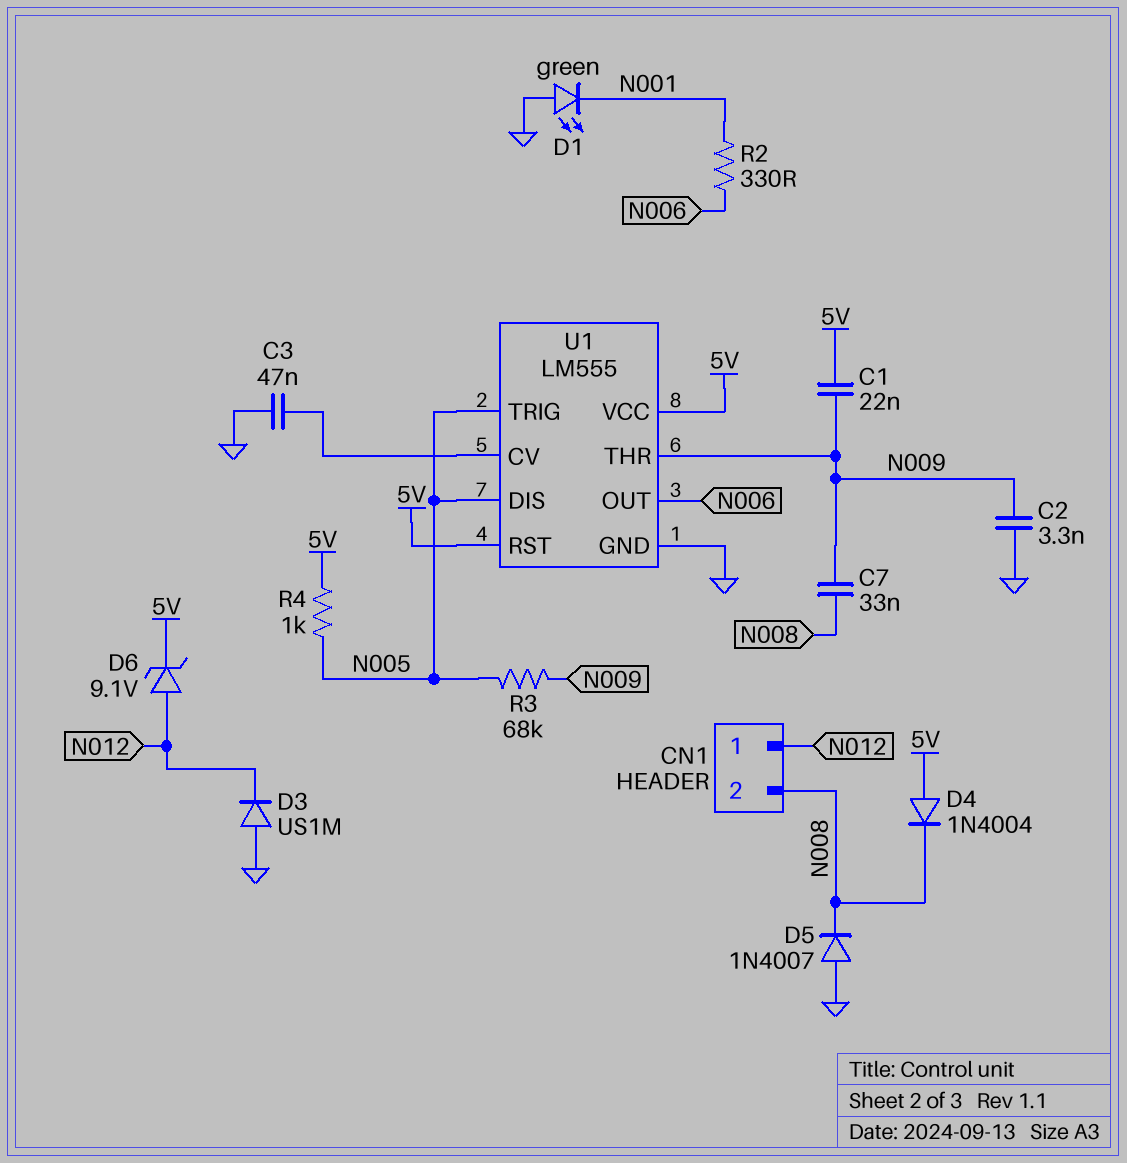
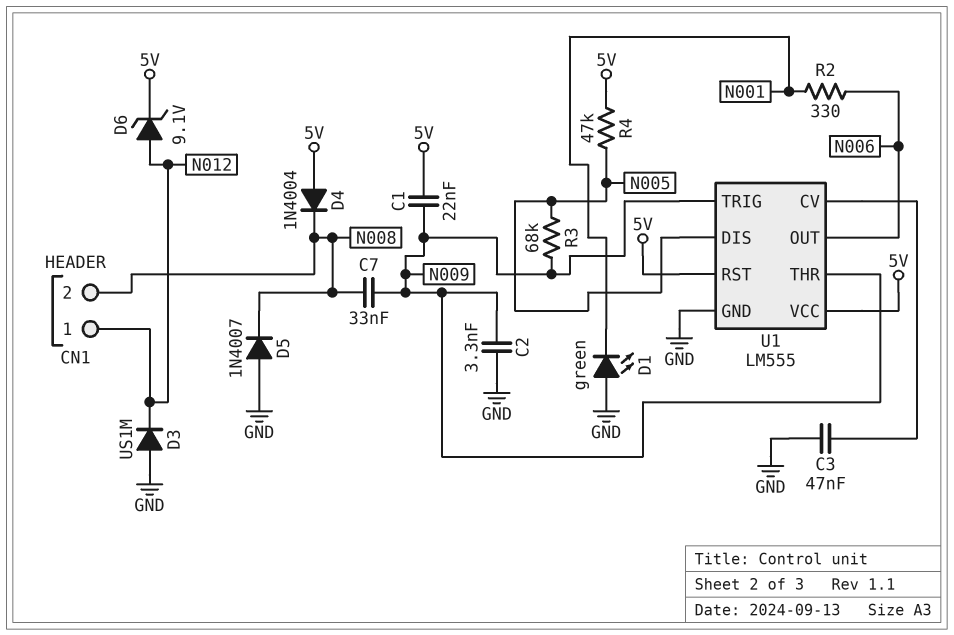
R4: 1k (5V, N005) -> 47k (5V, N005)
U1 pin TRIG: N005 -> N009

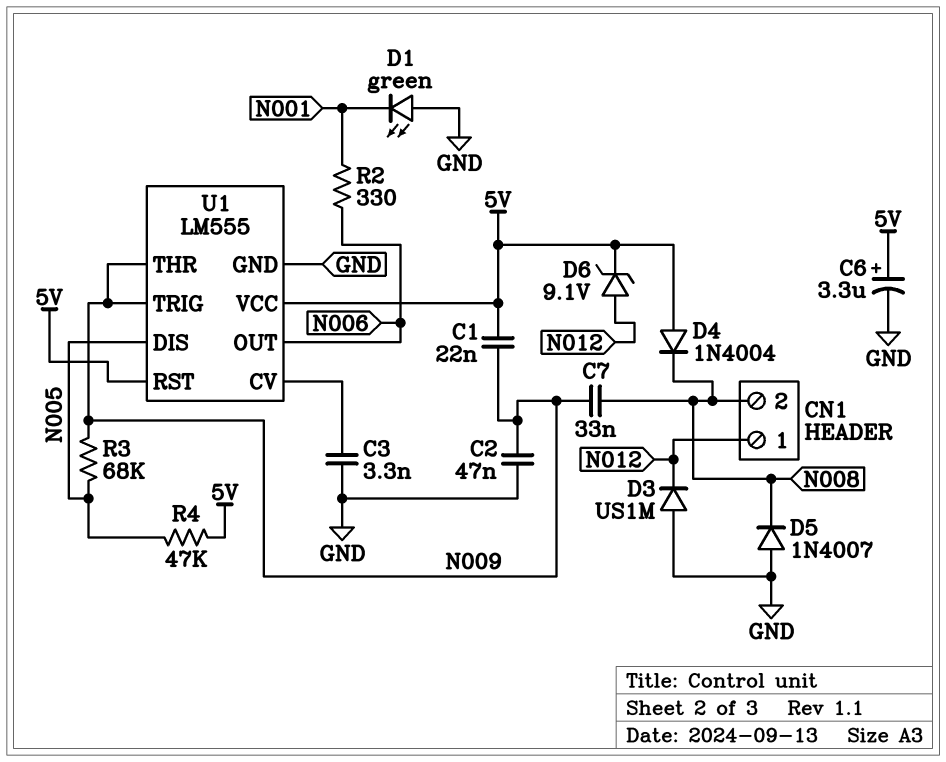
C2: 3.3nF (GND, N009) -> 47nF (GND, N009)
C3: 47nF (GND, U1/CV) -> 3.3nF (GND, U1/CV)
C6: none -> 3.3uF (plus 5V, minus GND)

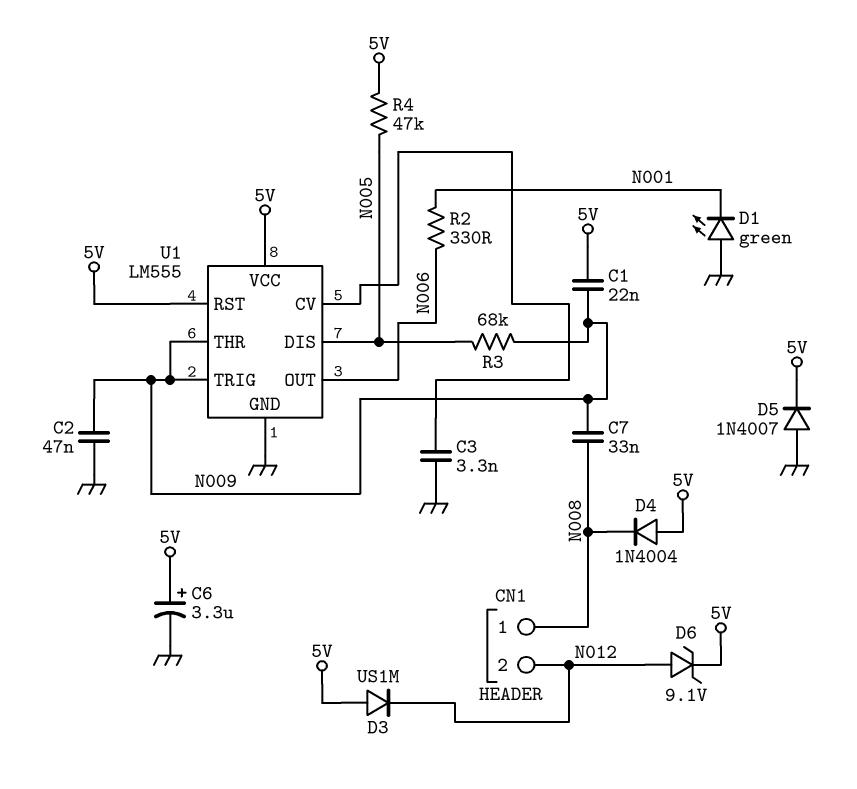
CN1 pin 1: N012 -> N008
CN1 pin 2: N008 -> N012
D3: diode US1M (A GND, K N012) -> diode US1M (A 5V, K N012)
D5: diode 1N4007 (A GND, K N008) -> diode 1N4007 (A GND, K 5V)

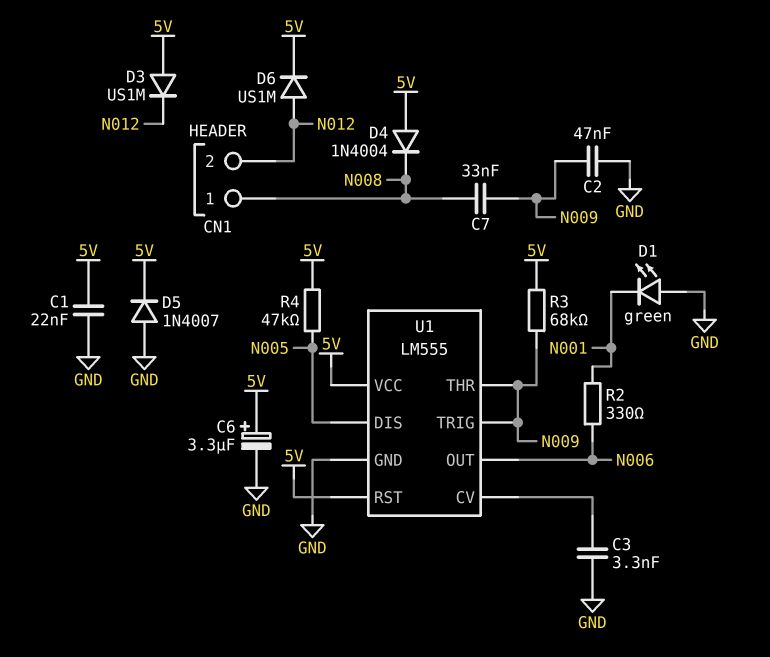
C1: 22nF (5V, N009) -> 22nF (5V, GND)
D6: zener 9.1V (A N012, K 5V) -> diode US1M (A N012, K 5V)
R3: 68k (N005, N009) -> 68k (5V, N009)

